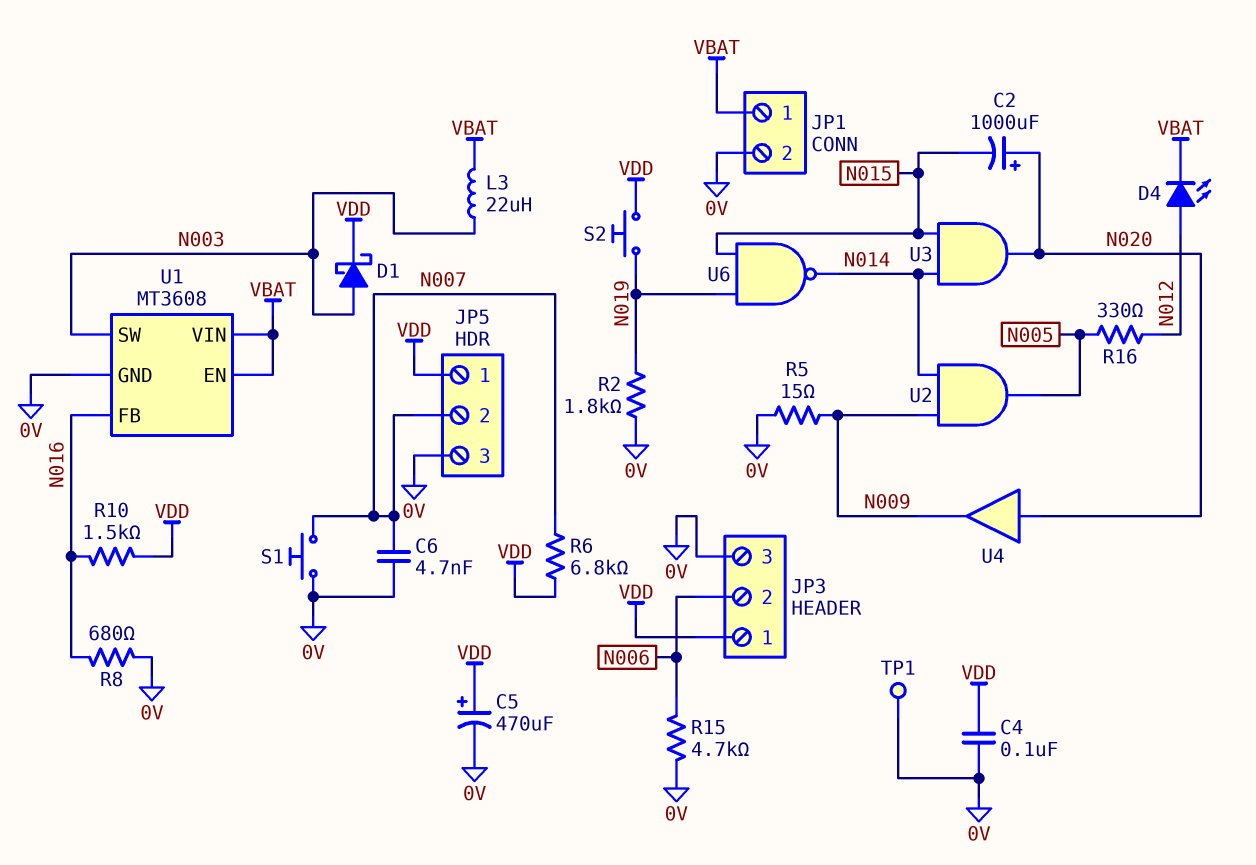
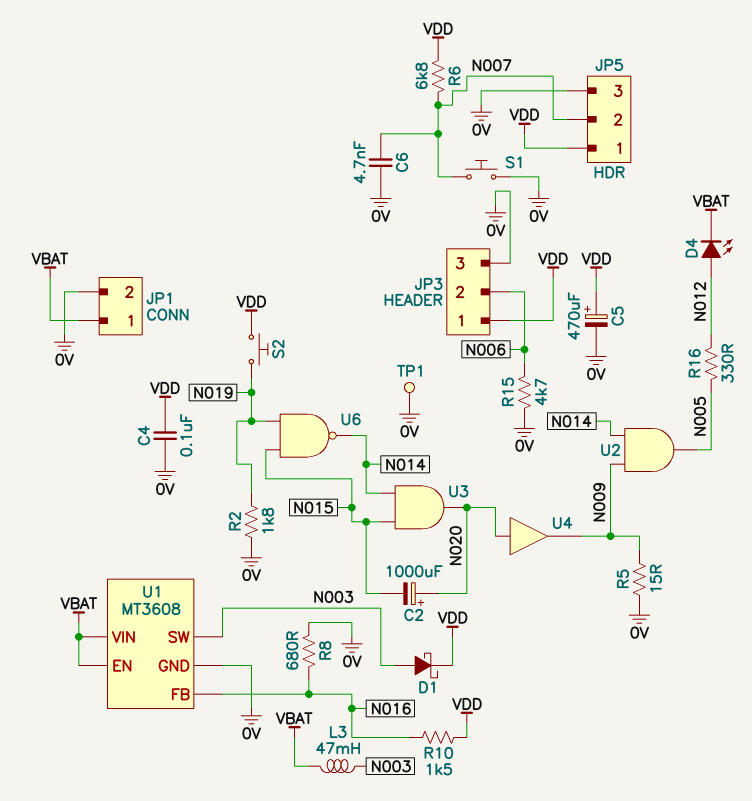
L3: 22uH (N003, VBAT) -> 47mH (N003, VBAT)

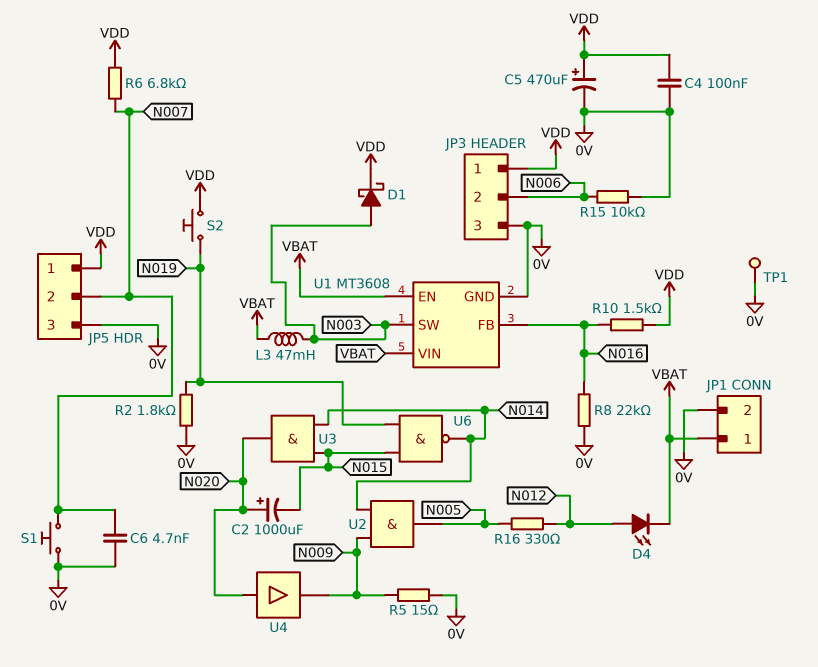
R8: 680 (0V, N016) -> 22k (0V, N016)
R15: 4.7k (0V, N006) -> 10k (0V, N006)

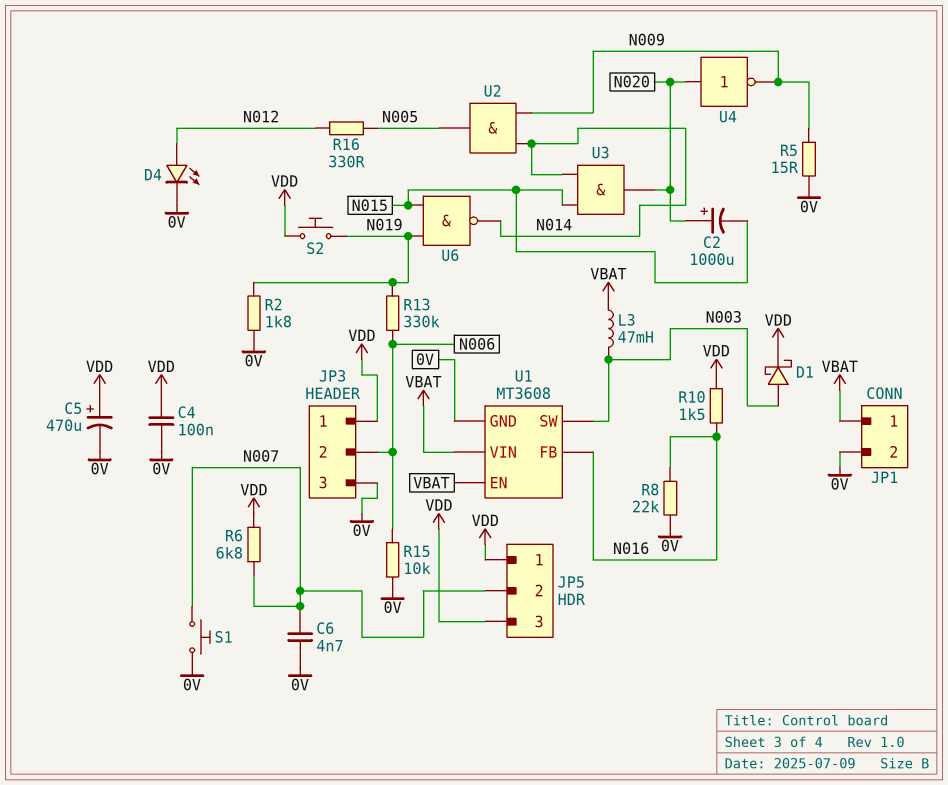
D4: LED (A N012, K VBAT) -> LED (A N012, K 0V)
JP5 pin 3: 0V -> VDD
R13: none -> 330k (N006, N019)
TP1: test point (0V) -> none
U4: buffer (in N020, out N009) -> NOT (in N020, out N009)

